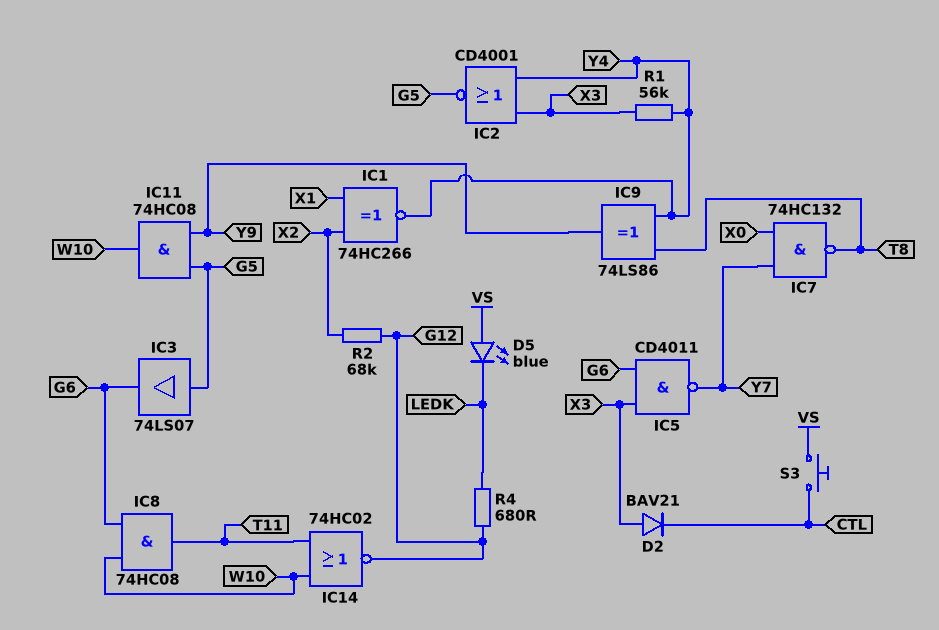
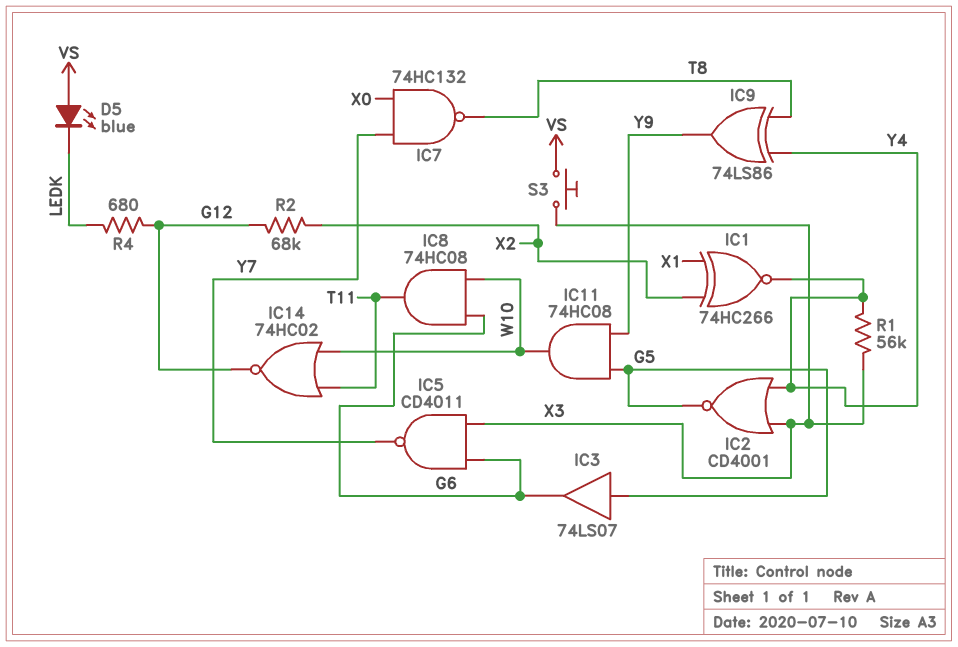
D2: diode BAV21 (A X3, K CTL) -> none
S3: button (CTL, VS) -> button (VS, X3)

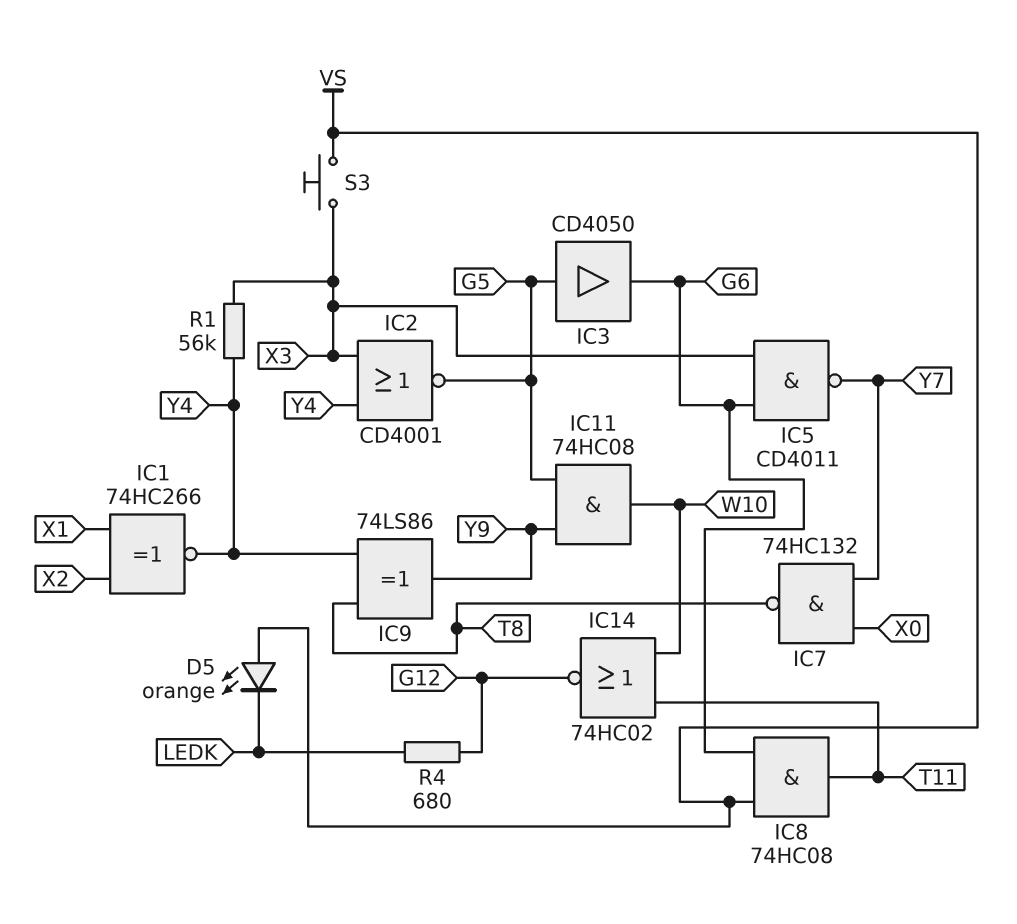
D5: LED blue (A VS, K LEDK) -> LED orange (A VS, K LEDK)
IC3: buffer 74LS07 (in G5, out G6) -> buffer CD4050 (in G5, out G6)
IC8: AND 74HC08 (in G6, in W10, out T11) -> AND 74HC08 (in G6, in VS, out T11)
R2: 68k (G12, X2) -> none

